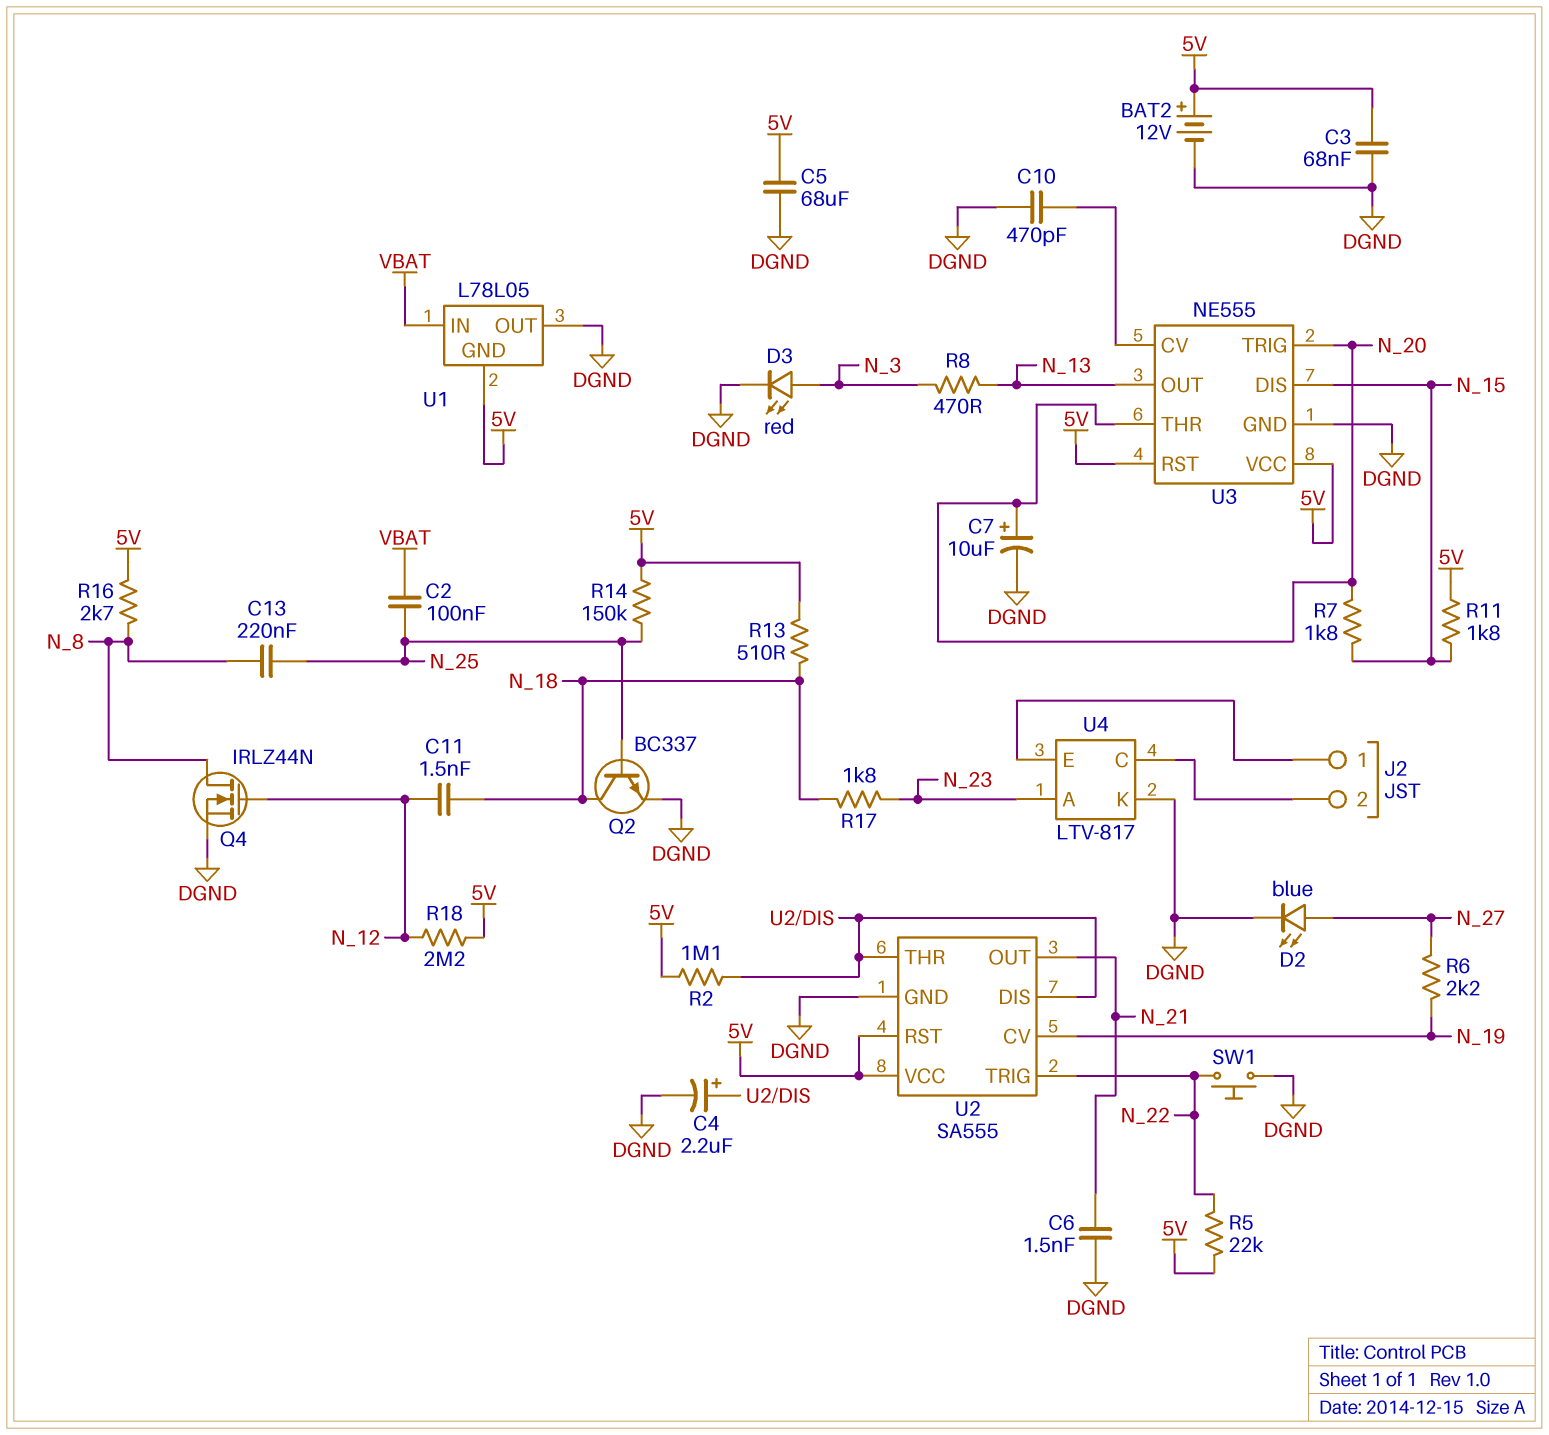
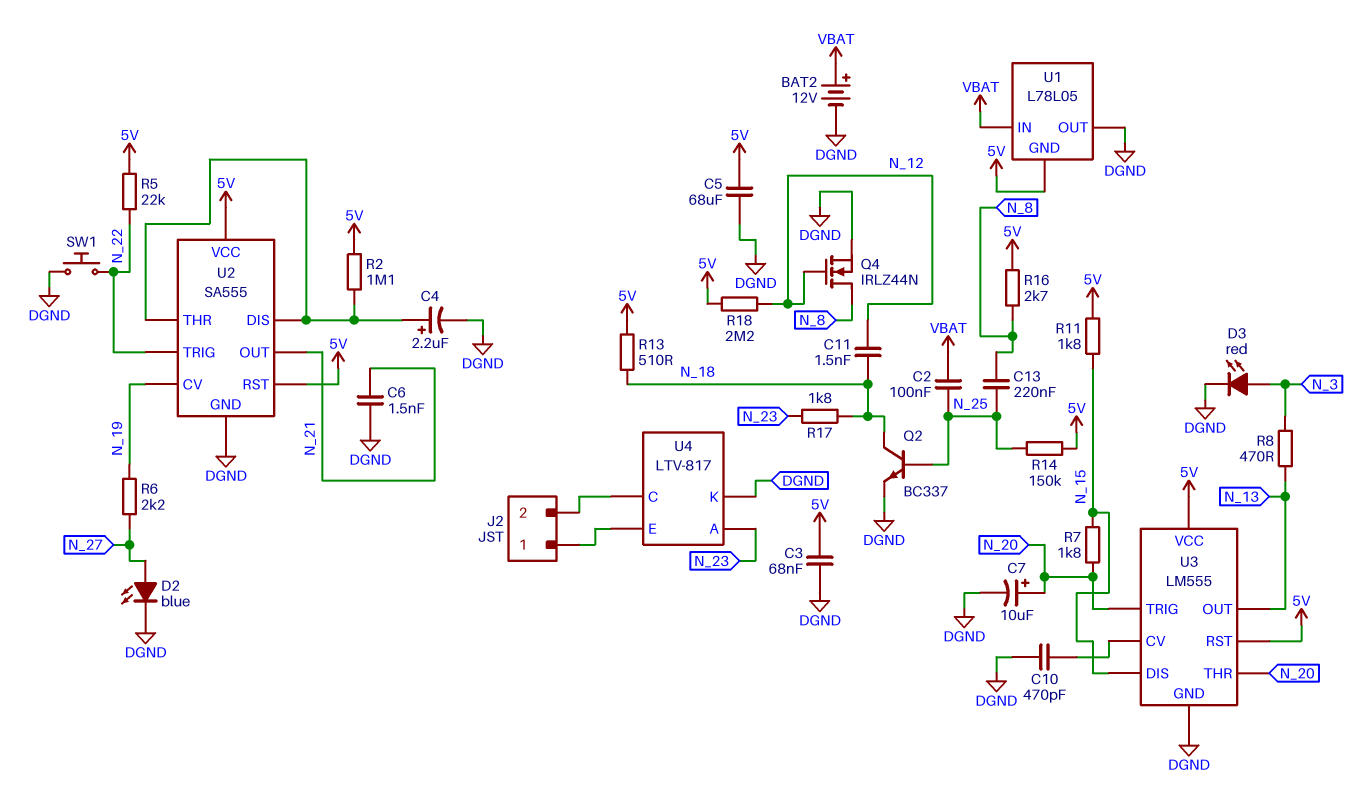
BAT2: 12V (plus 5V, minus DGND) -> 12V (plus VBAT, minus DGND)
U3: NE555 -> LM555

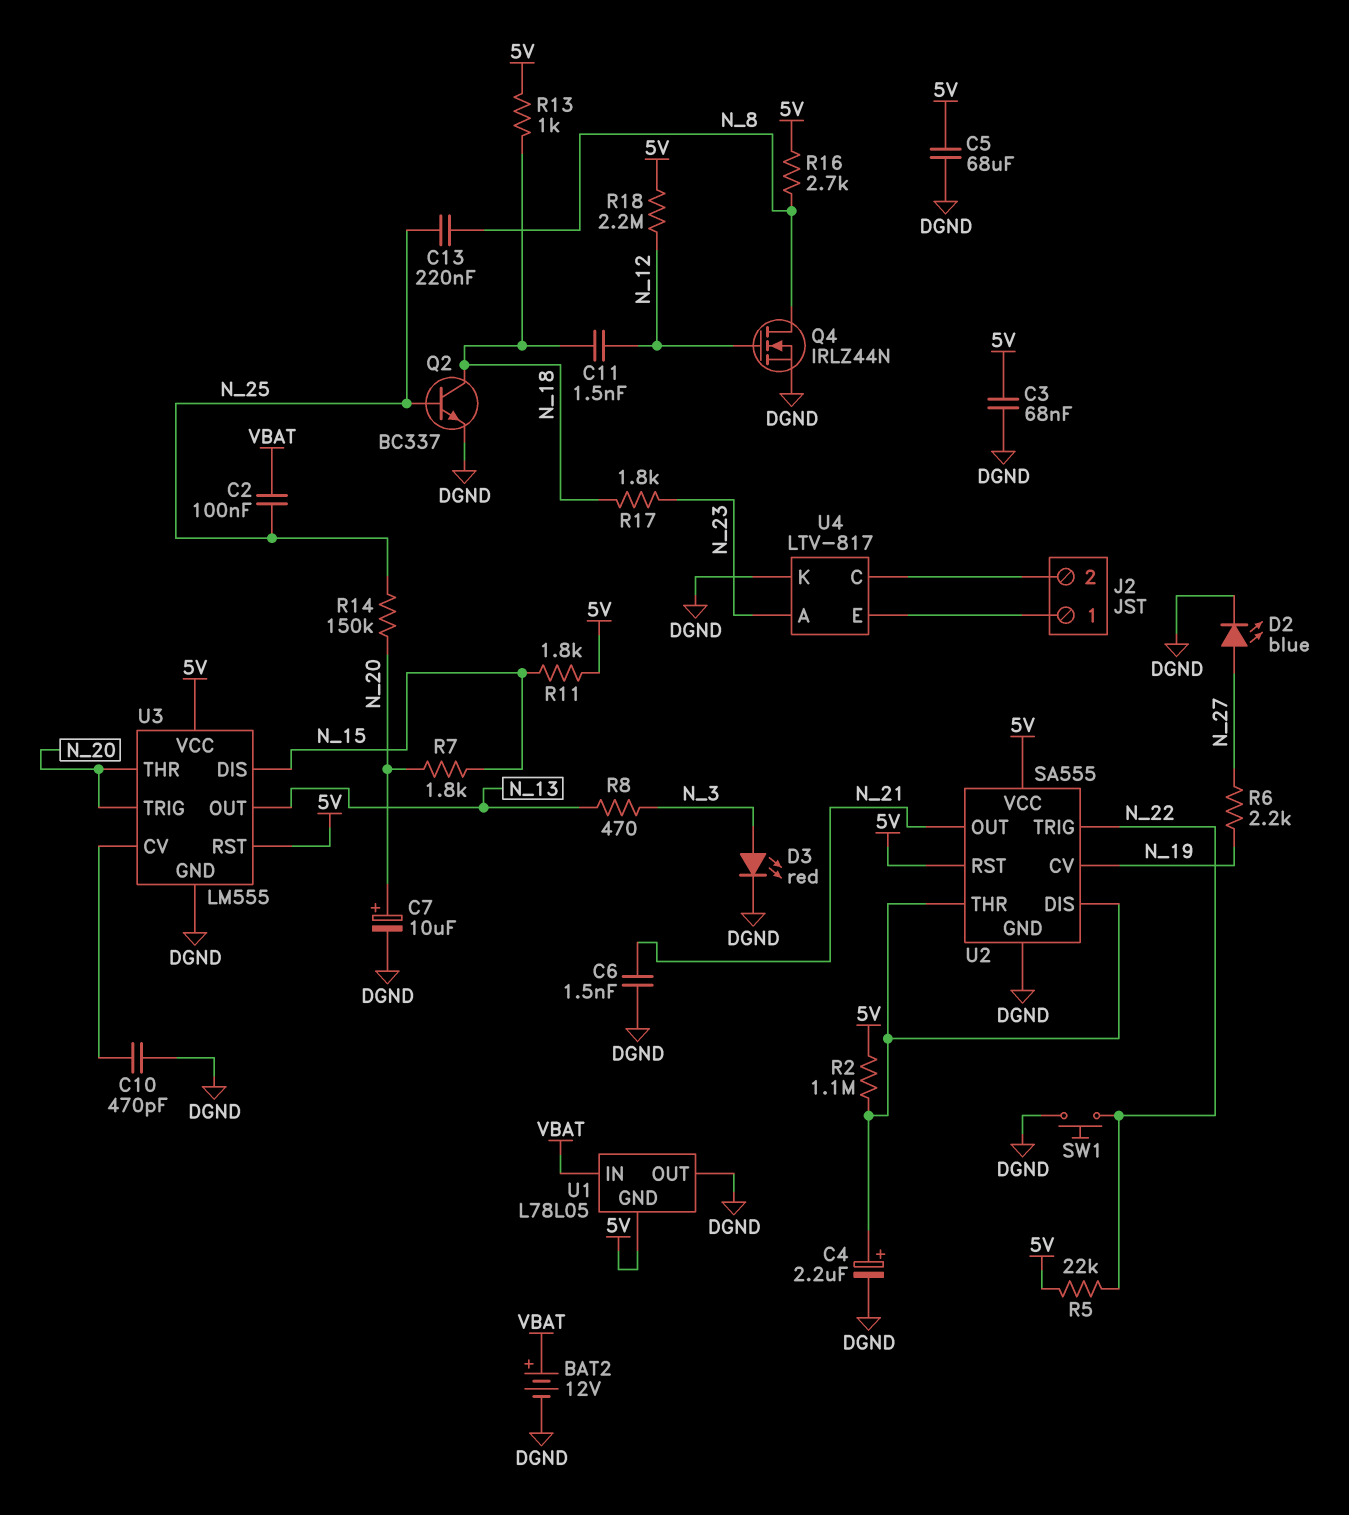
R13: 510 (5V, N_18) -> 1k (5V, N_18)
R14: 150k (5V, N_25) -> 150k (N_20, N_25)

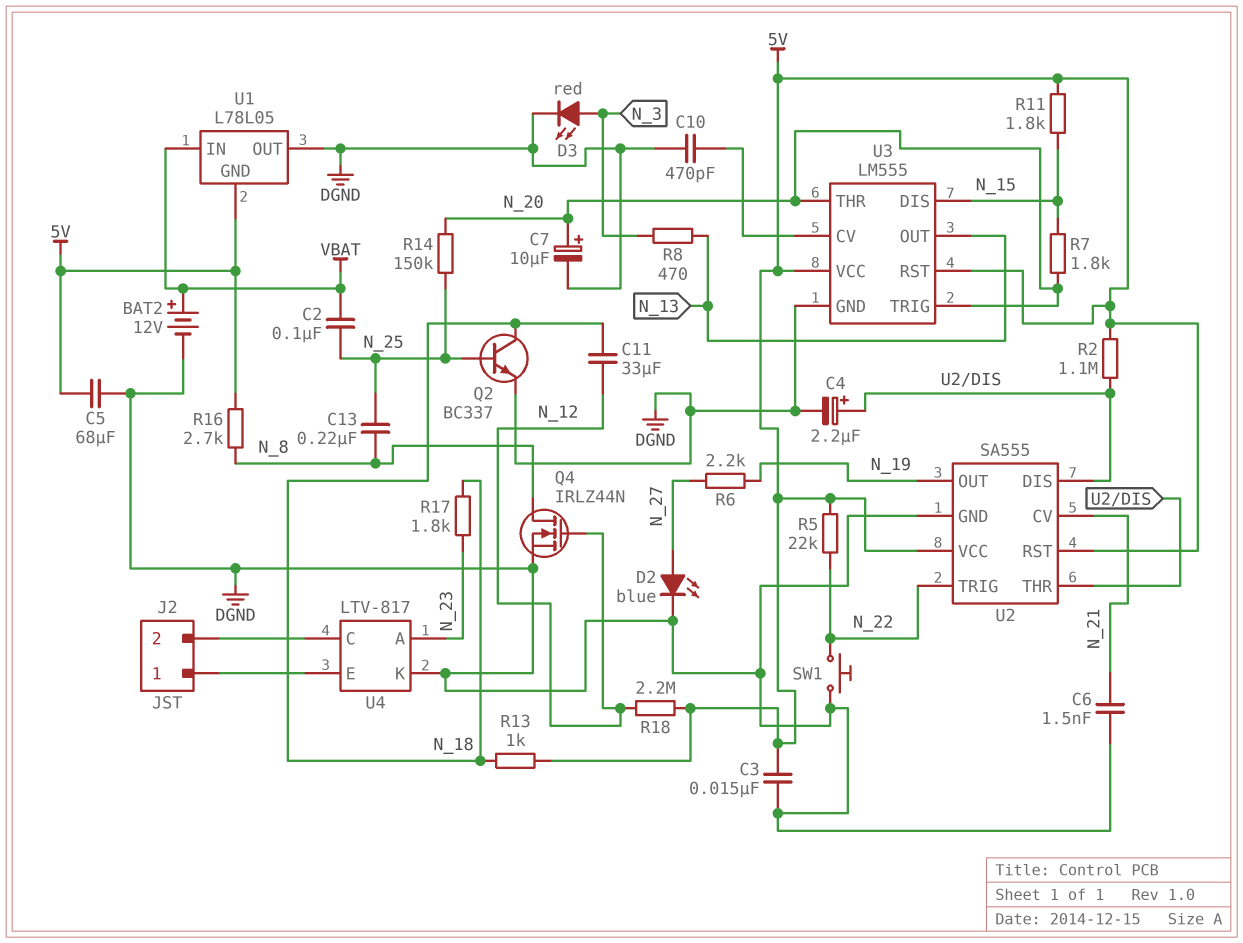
C3: 68nF (5V, DGND) -> 15nF (5V, DGND)
C11: 1.5nF (N_12, N_18) -> 33uF (N_12, N_18)
U2 pin CV: N_19 -> N_21
U2 pin OUT: N_21 -> N_19

